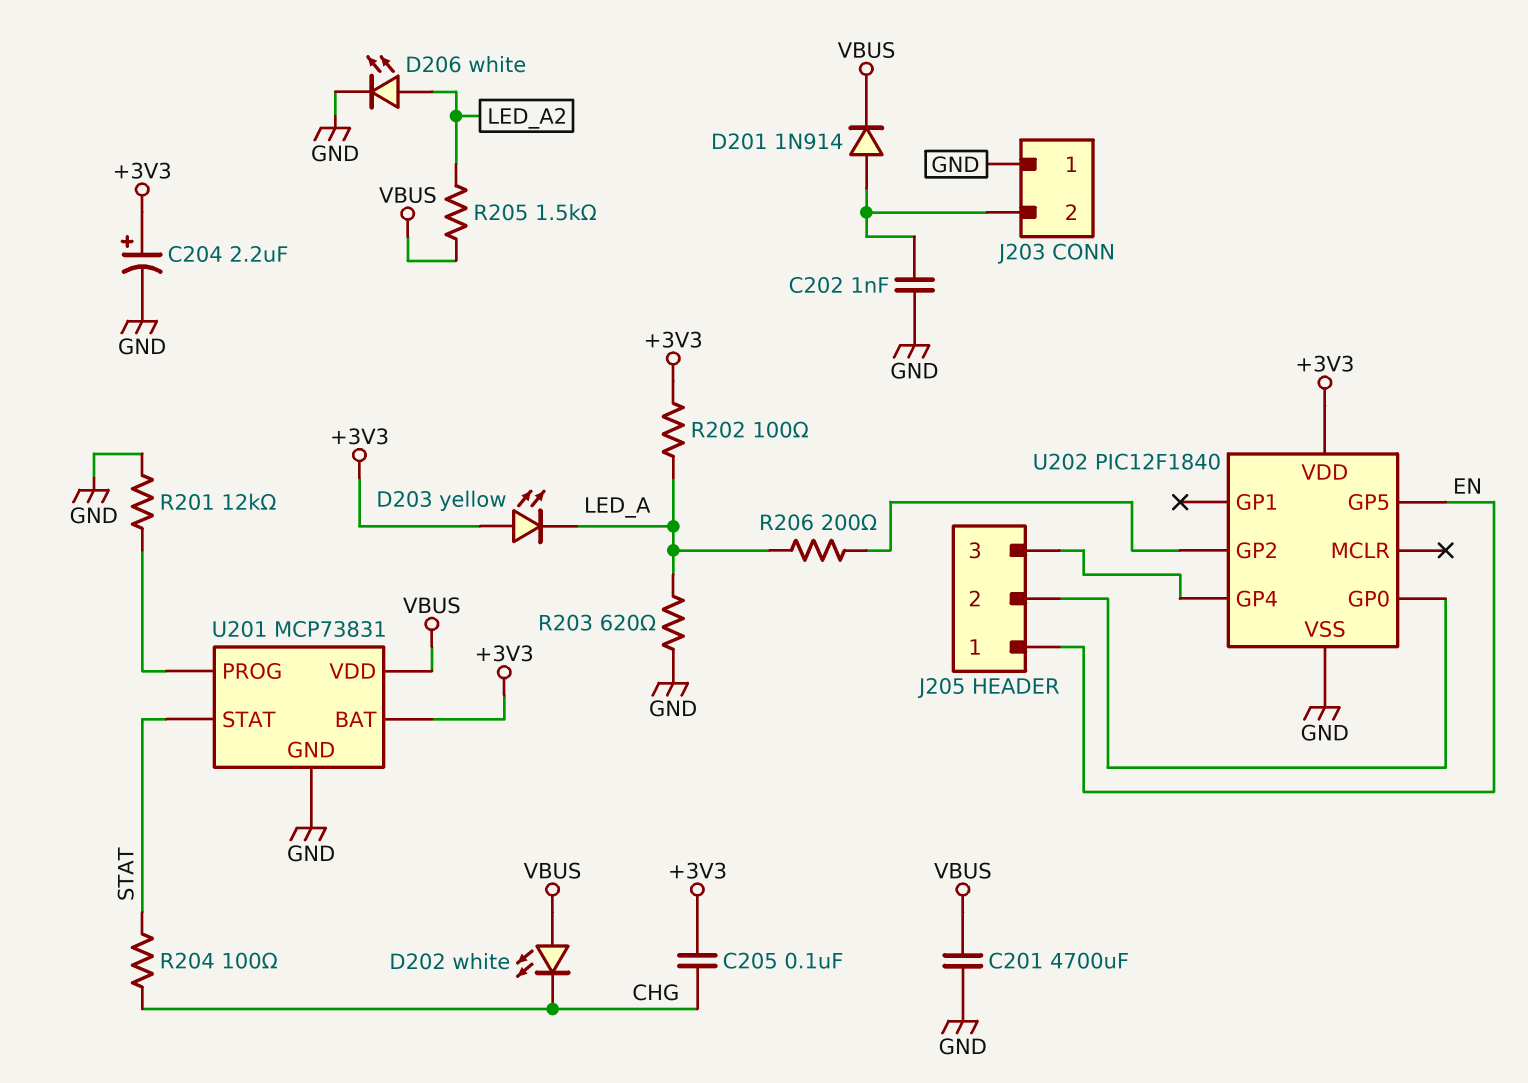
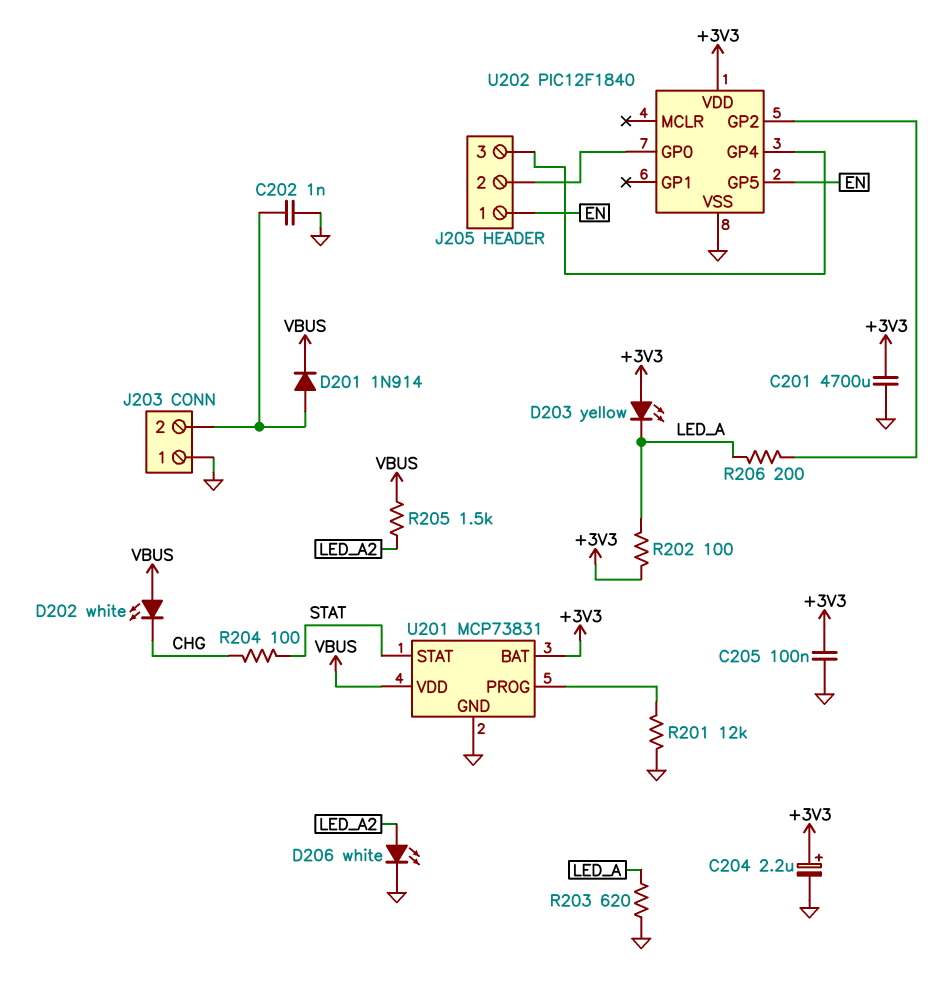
C201: 4700uF (GND, VBUS) -> 4700uF (+3V3, GND)
C205: 100nF (+3V3, CHG) -> 100nF (+3V3, GND)

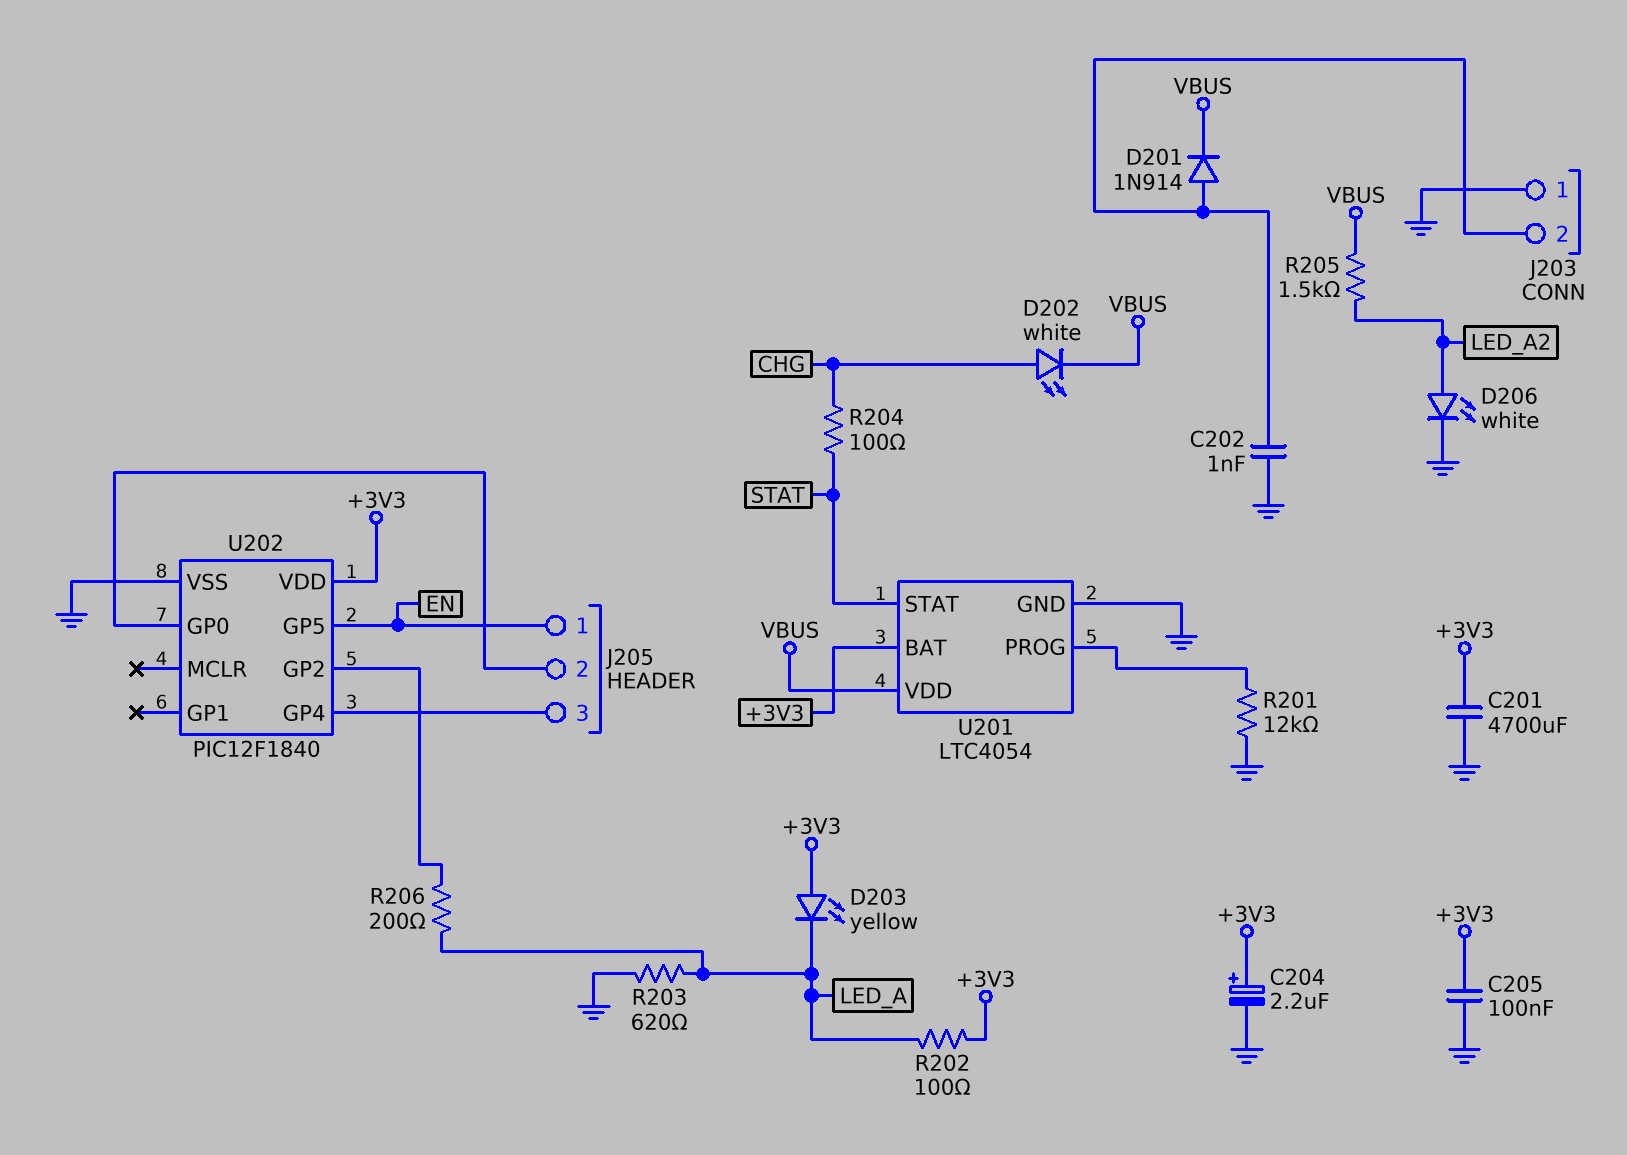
D202: LED white (A VBUS, K CHG) -> LED white (A CHG, K VBUS)
U201: MCP73831 -> LTC4054

